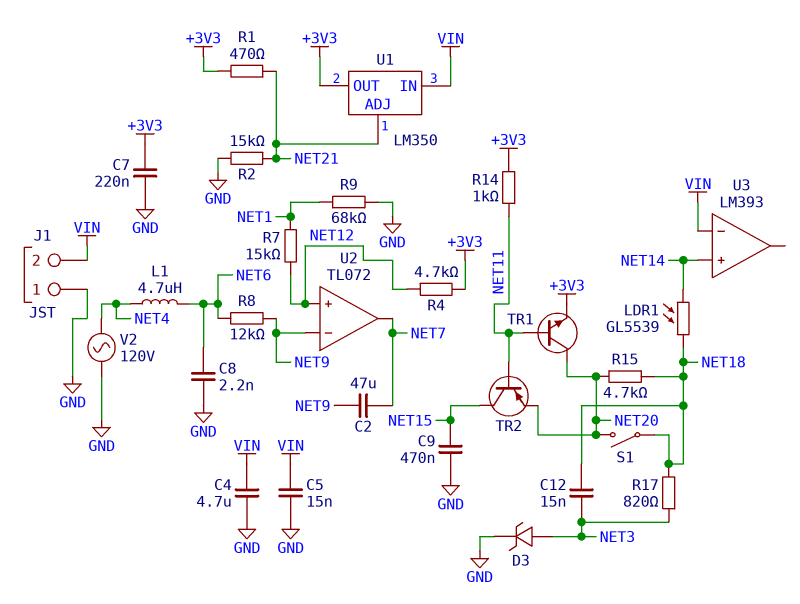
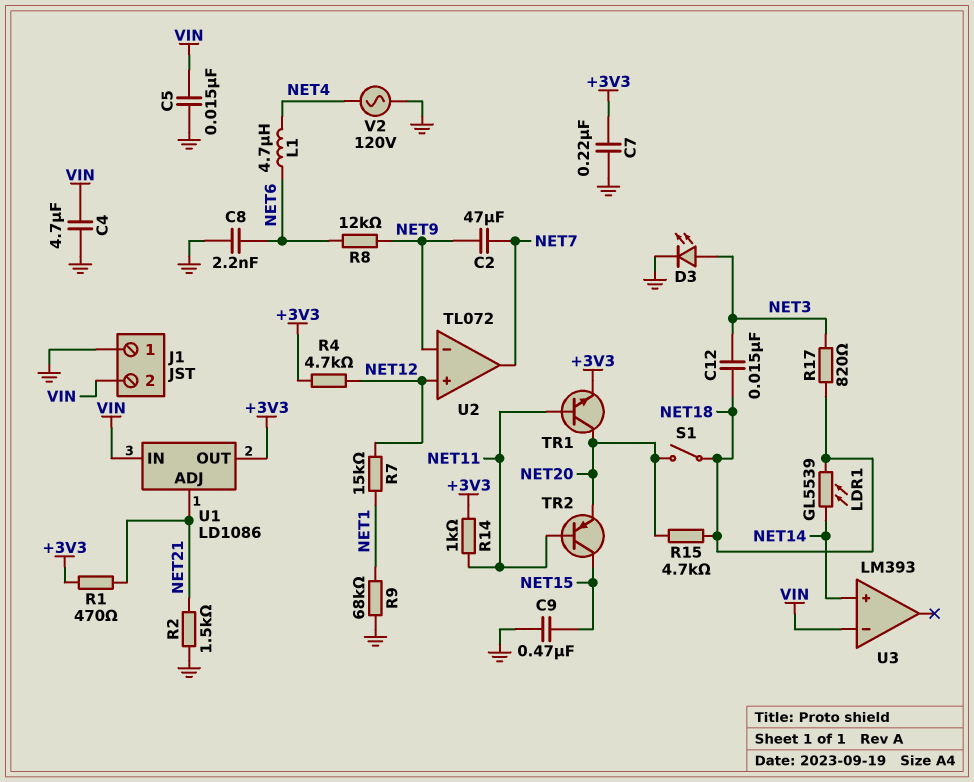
D3: zener (A NET3, K GND) -> LED (A NET3, K GND)
R2: 15k (GND, NET21) -> 1.5k (GND, NET21)
U1: LM350 -> LD1086

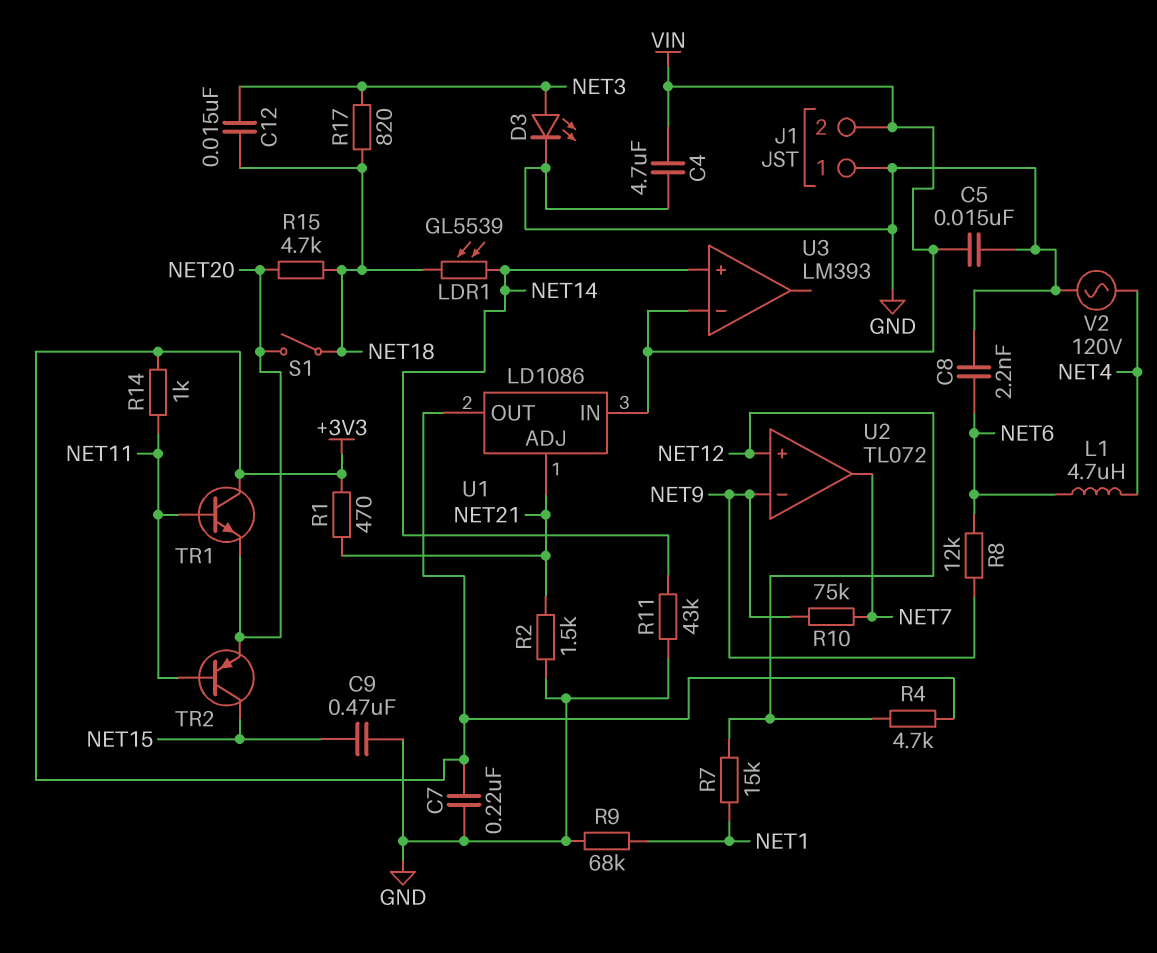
C2: 47uF (NET7, NET9) -> none
R10: none -> 75k (NET7, NET9)
R11: none -> 43k (GND, NET14)
TR1: NPN (B NET11, C NET20, E +3V3) -> NPN (B NET11, C +3V3, E NET20)

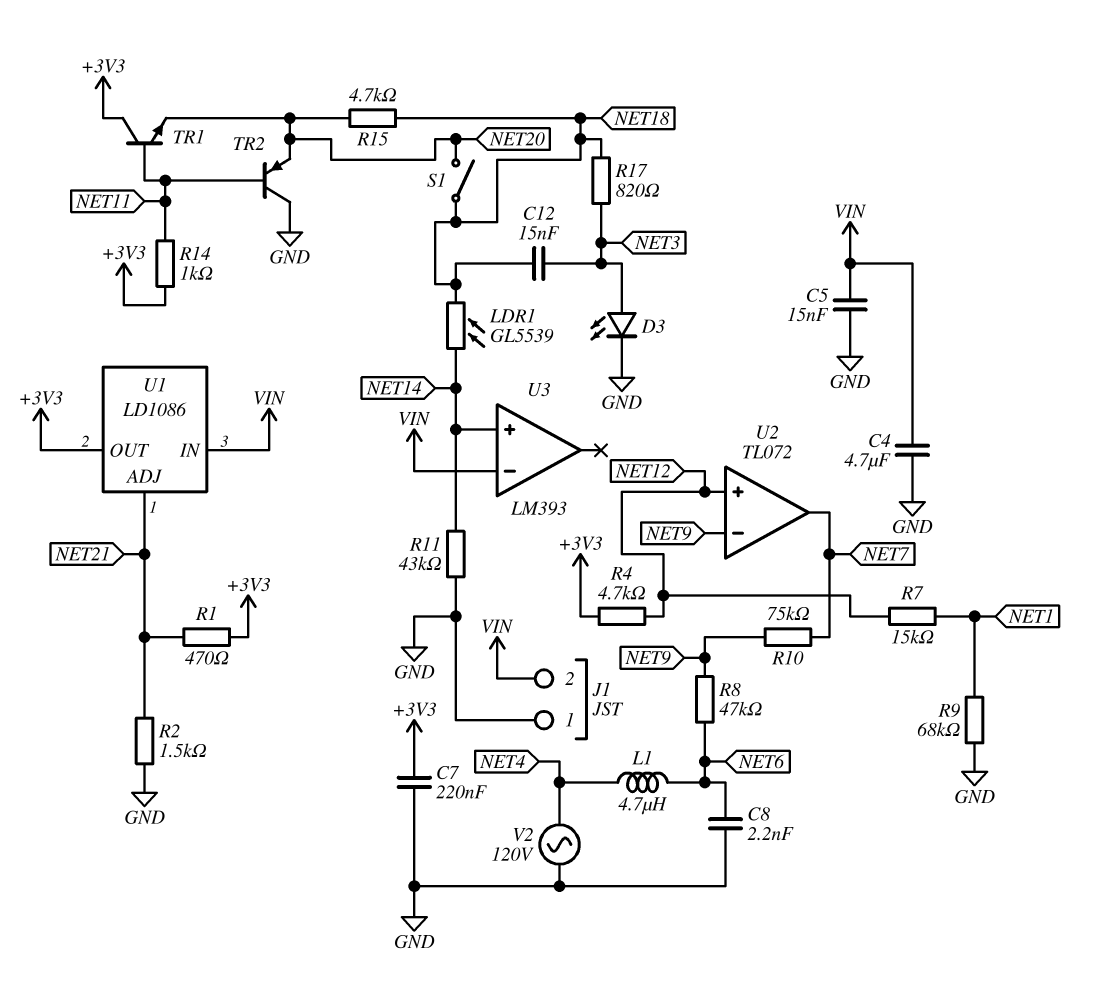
C9: 470nF (GND, NET15) -> none
R8: 12k (NET6, NET9) -> 47k (NET6, NET9)
TR2: PNP (B NET11, C NET15, E NET20) -> PNP (B NET11, C GND, E NET20)

